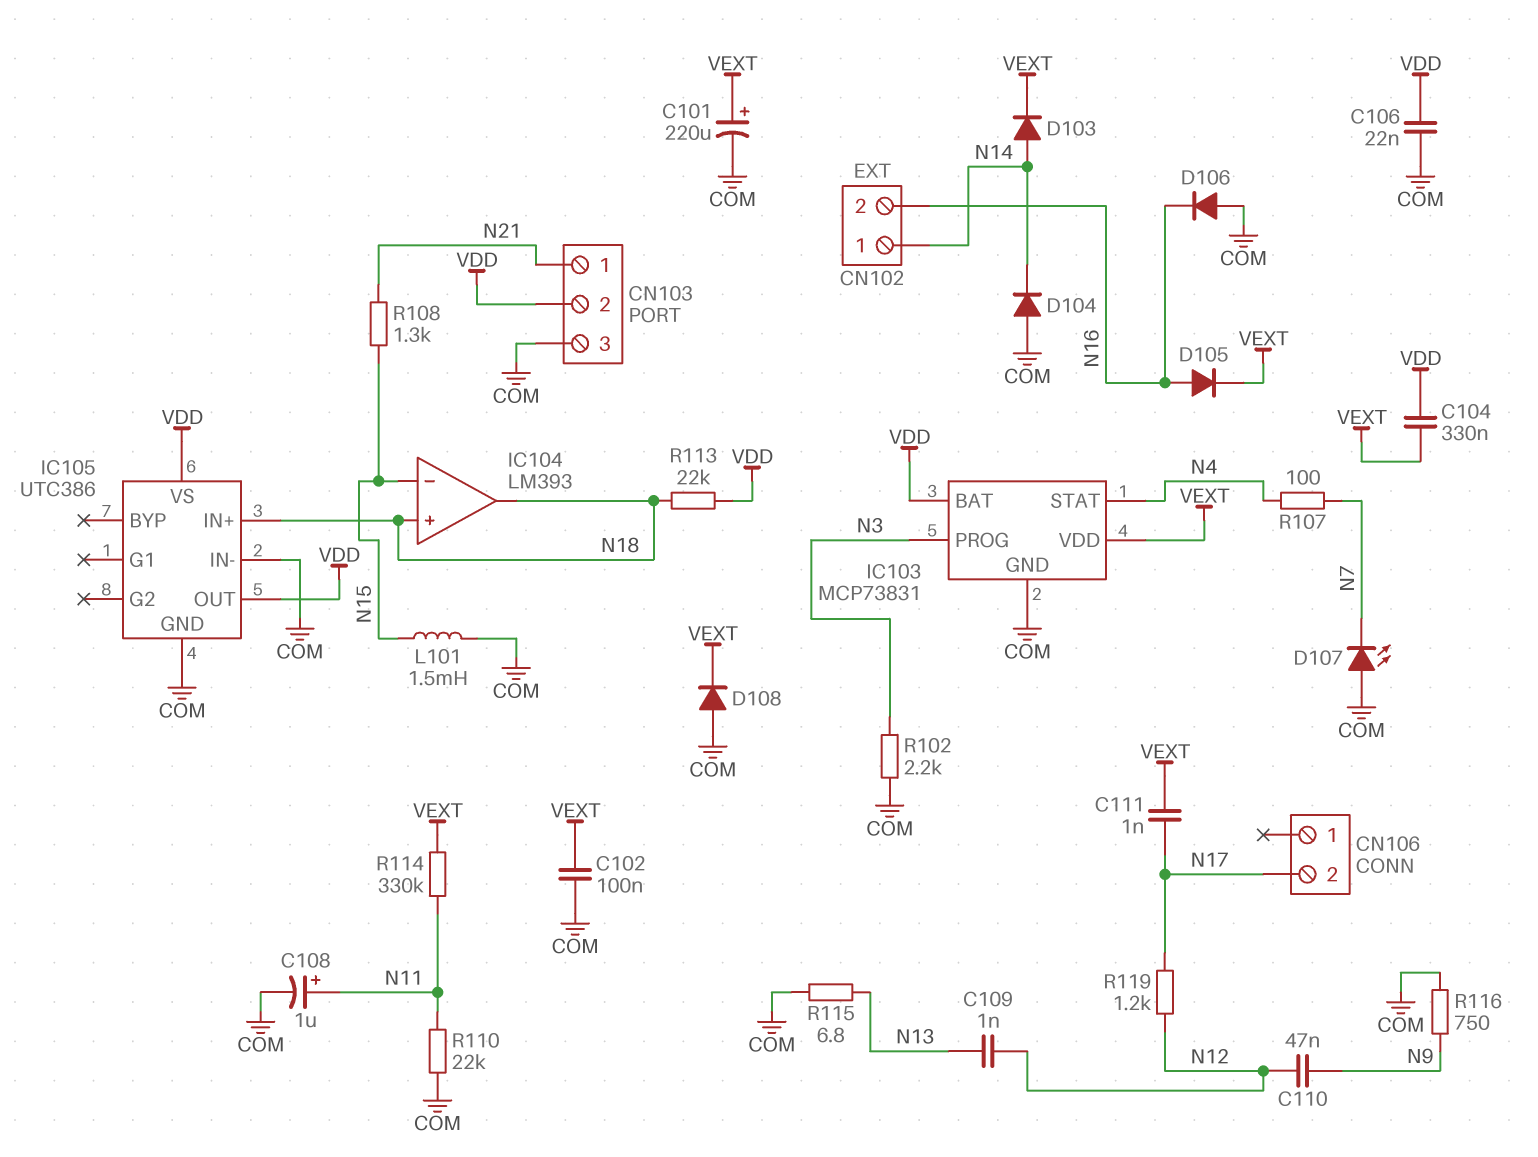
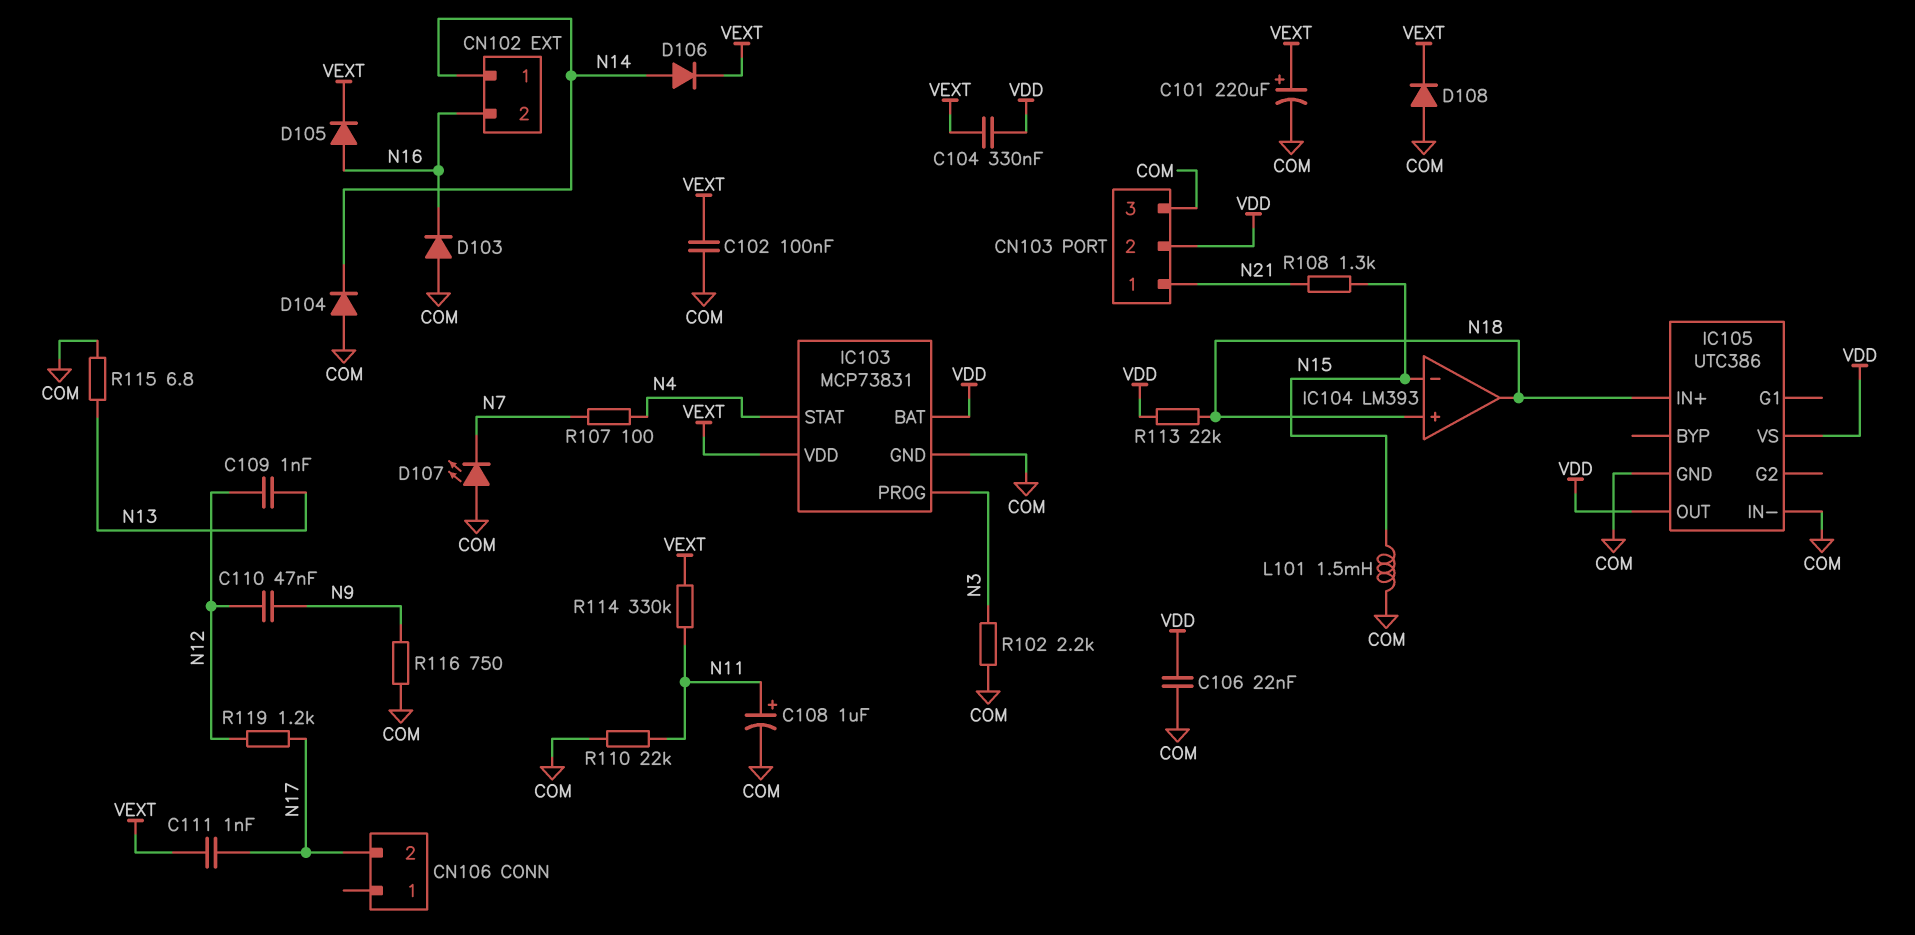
D103: diode (A N14, K VEXT) -> diode (A COM, K N16)
D106: diode (A COM, K N16) -> diode (A N14, K VEXT)

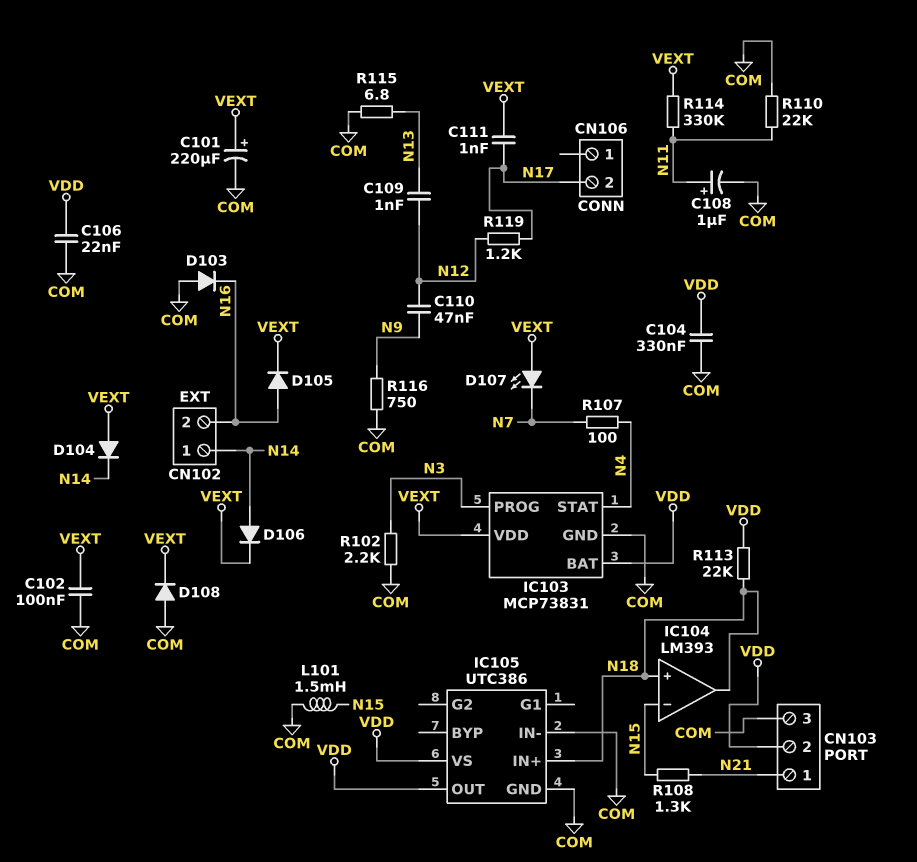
C104: 330nF (VDD, VEXT) -> 330nF (COM, VDD)
D104: diode (A COM, K N14) -> diode (A VEXT, K N14)
D107: LED (A COM, K N7) -> LED (A VEXT, K N7)

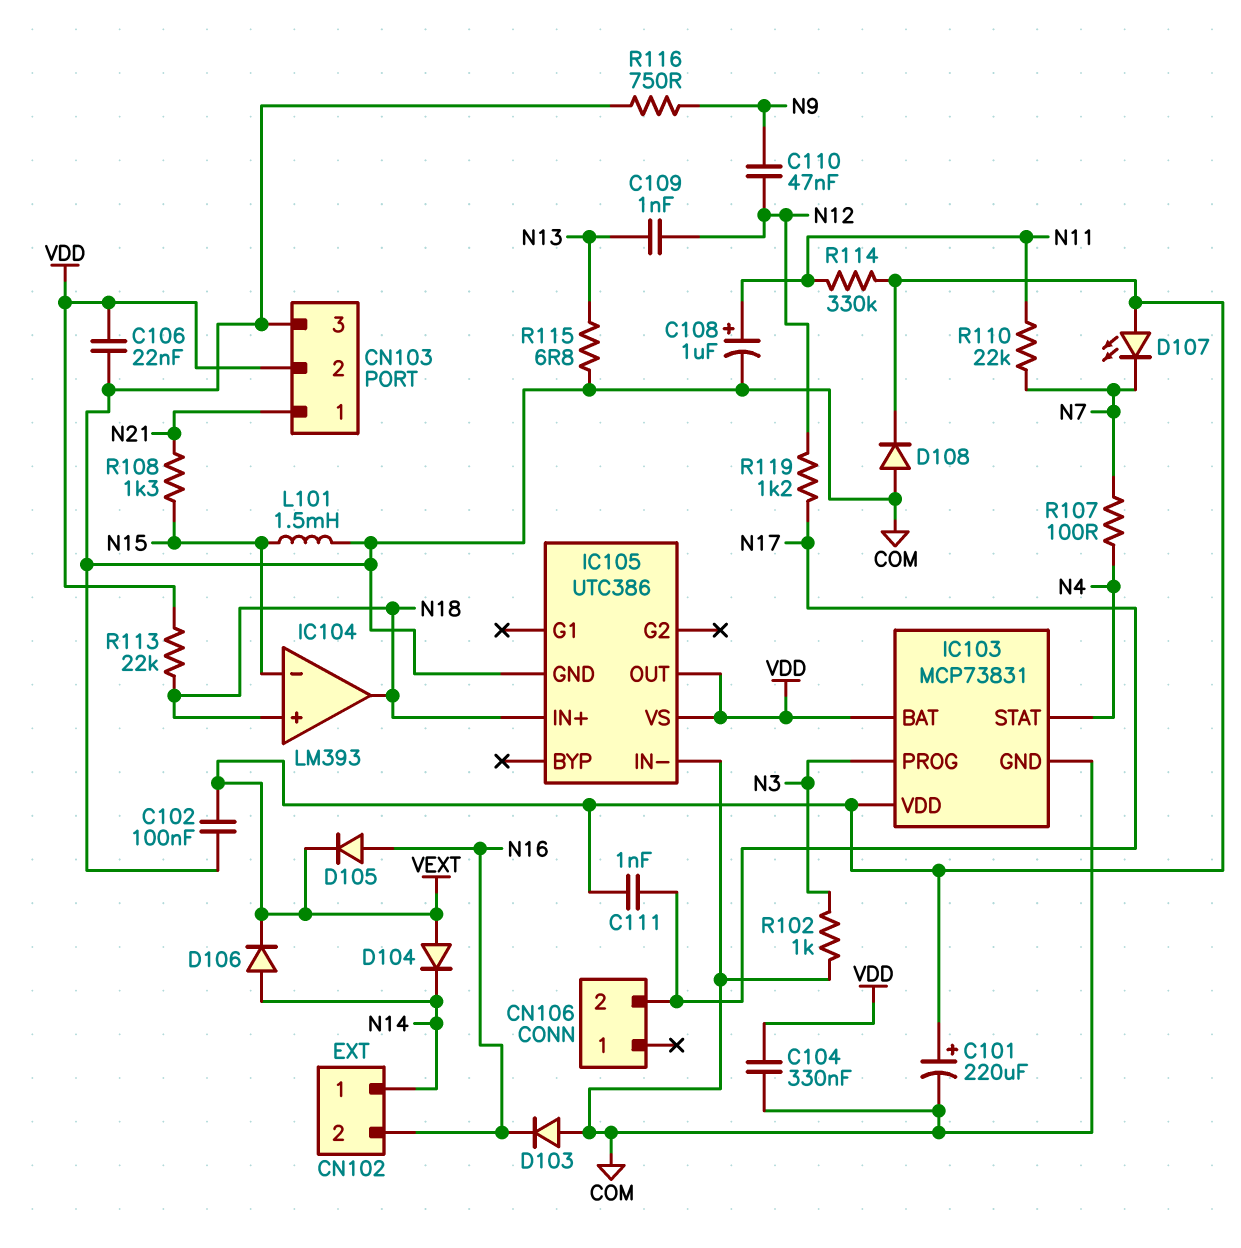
R102: 2.2k (COM, N3) -> 1k (COM, N3)
R110: 22k (COM, N11) -> 22k (N7, N11)

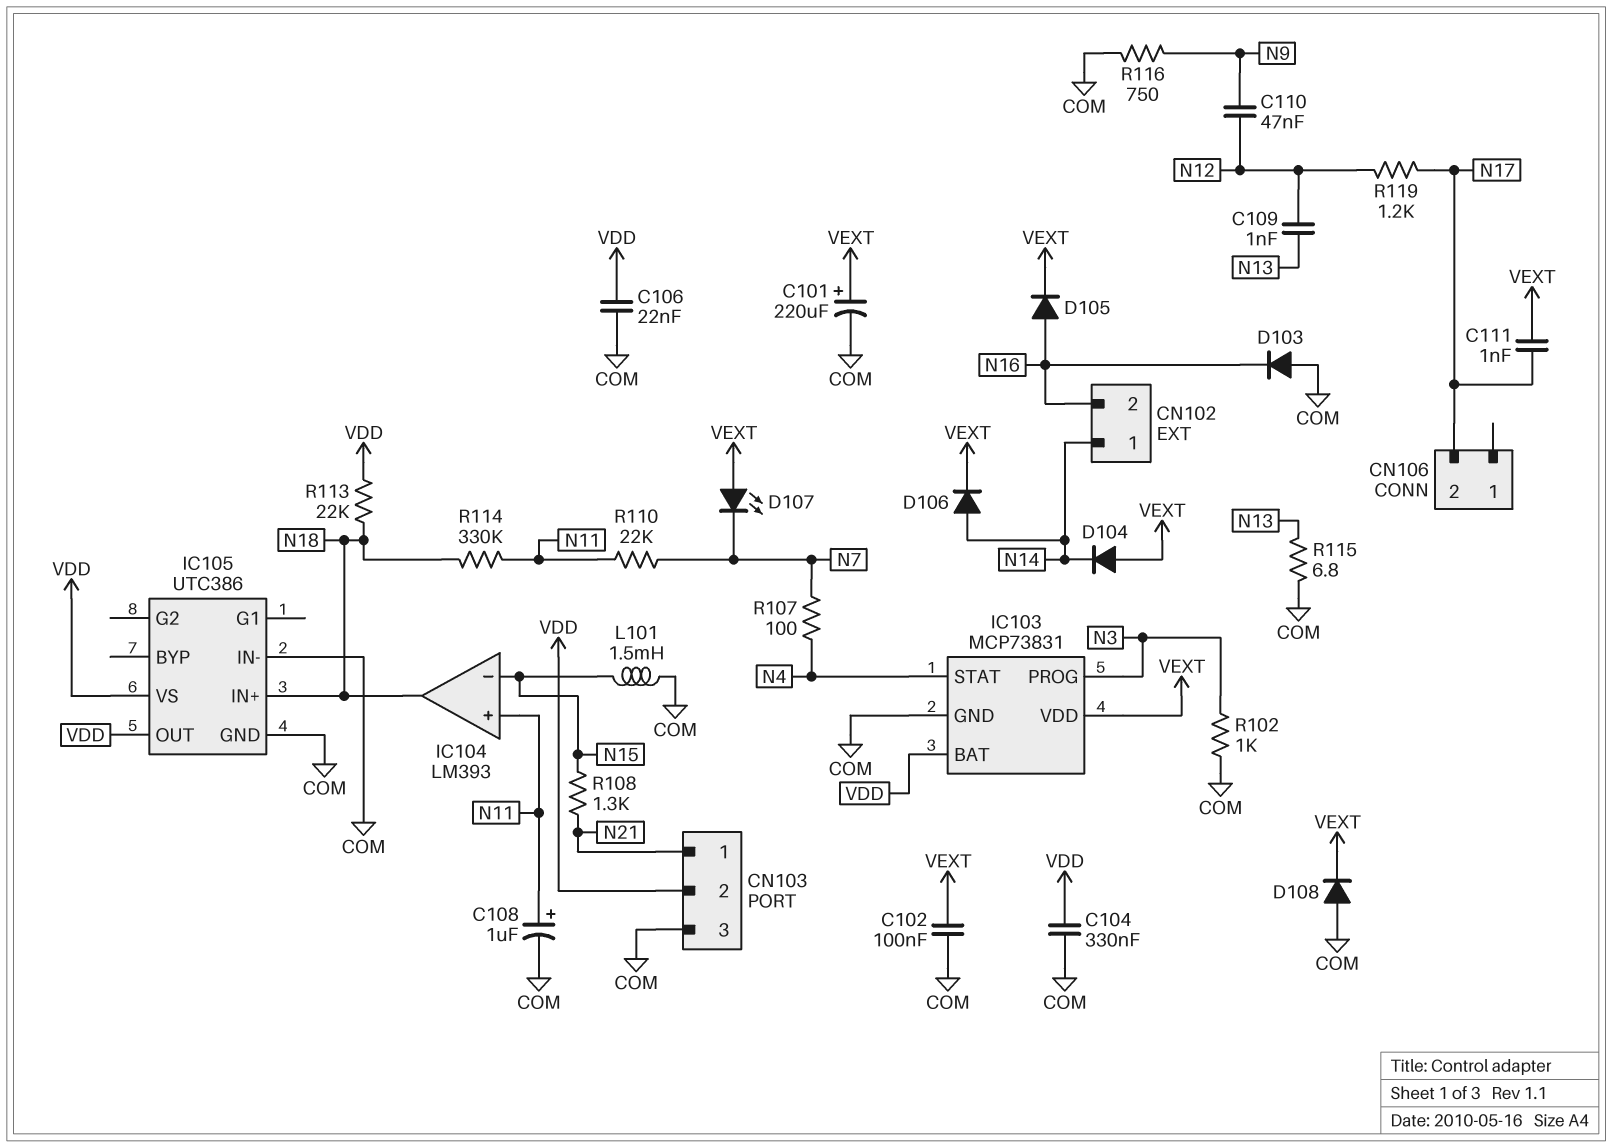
IC104 pin in+: N18 -> N11
R114: 330k (N11, VEXT) -> 330k (N11, N18)

